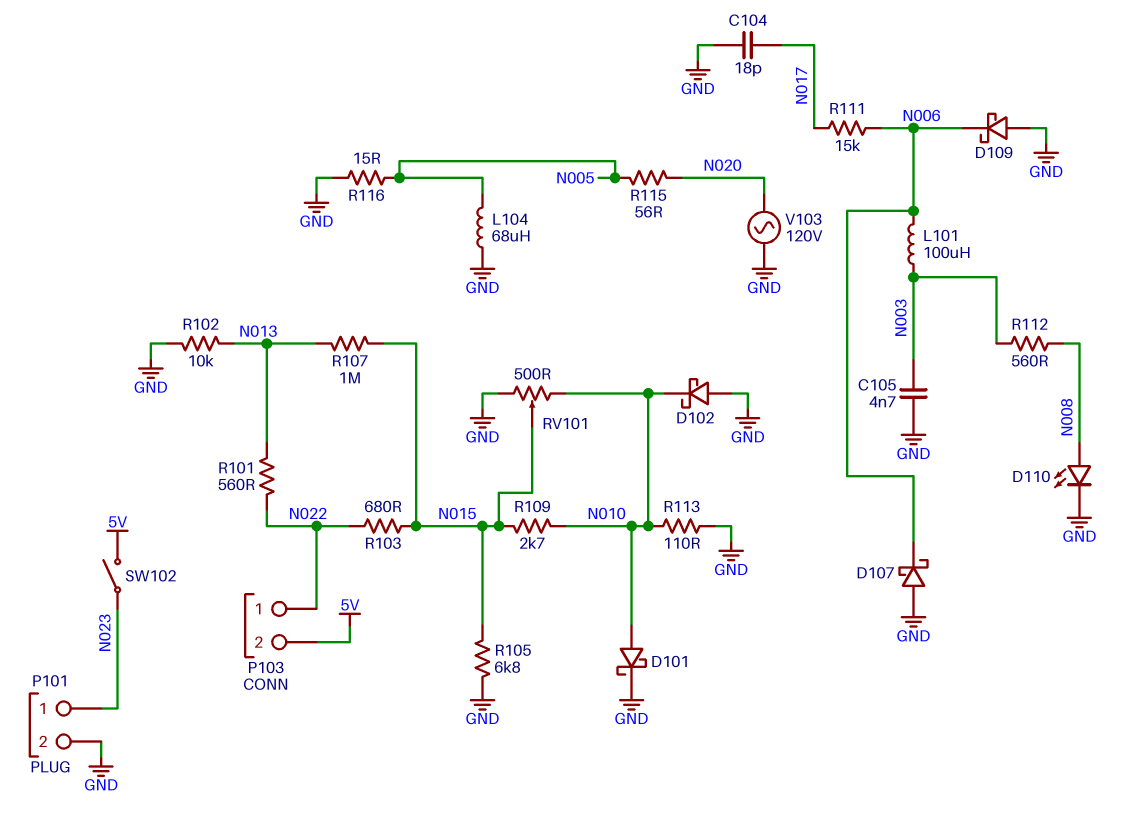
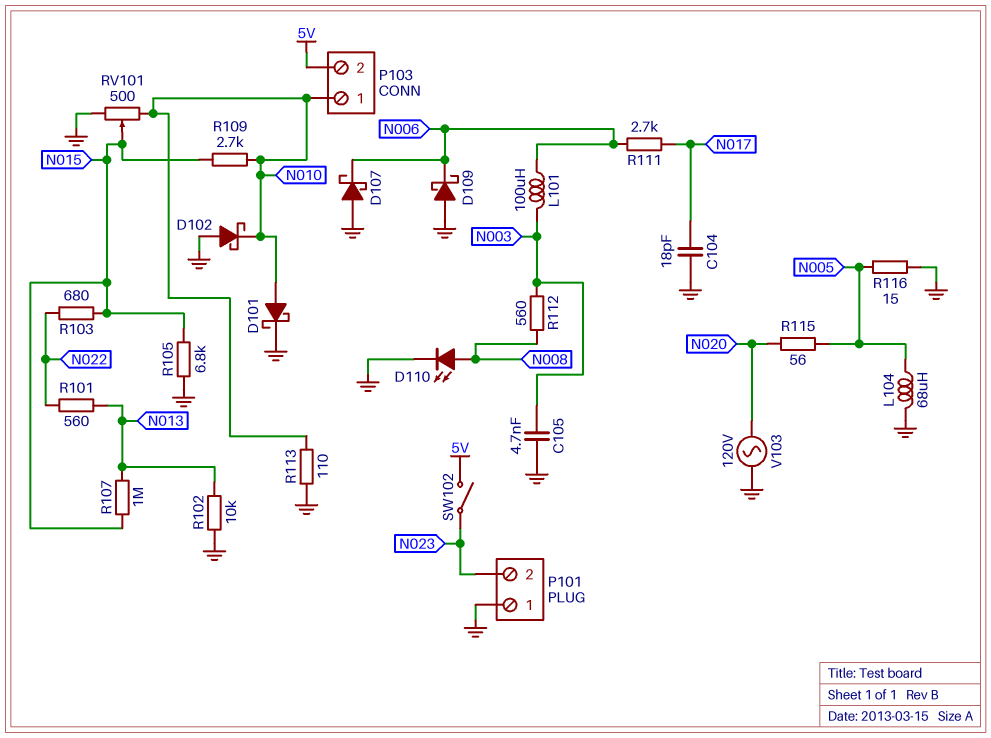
P101 pin 1: N023 -> GND
P101 pin 2: GND -> N023
P103 pin 1: N022 -> N010
R111: 15k (N006, N017) -> 2.7k (N006, N017)

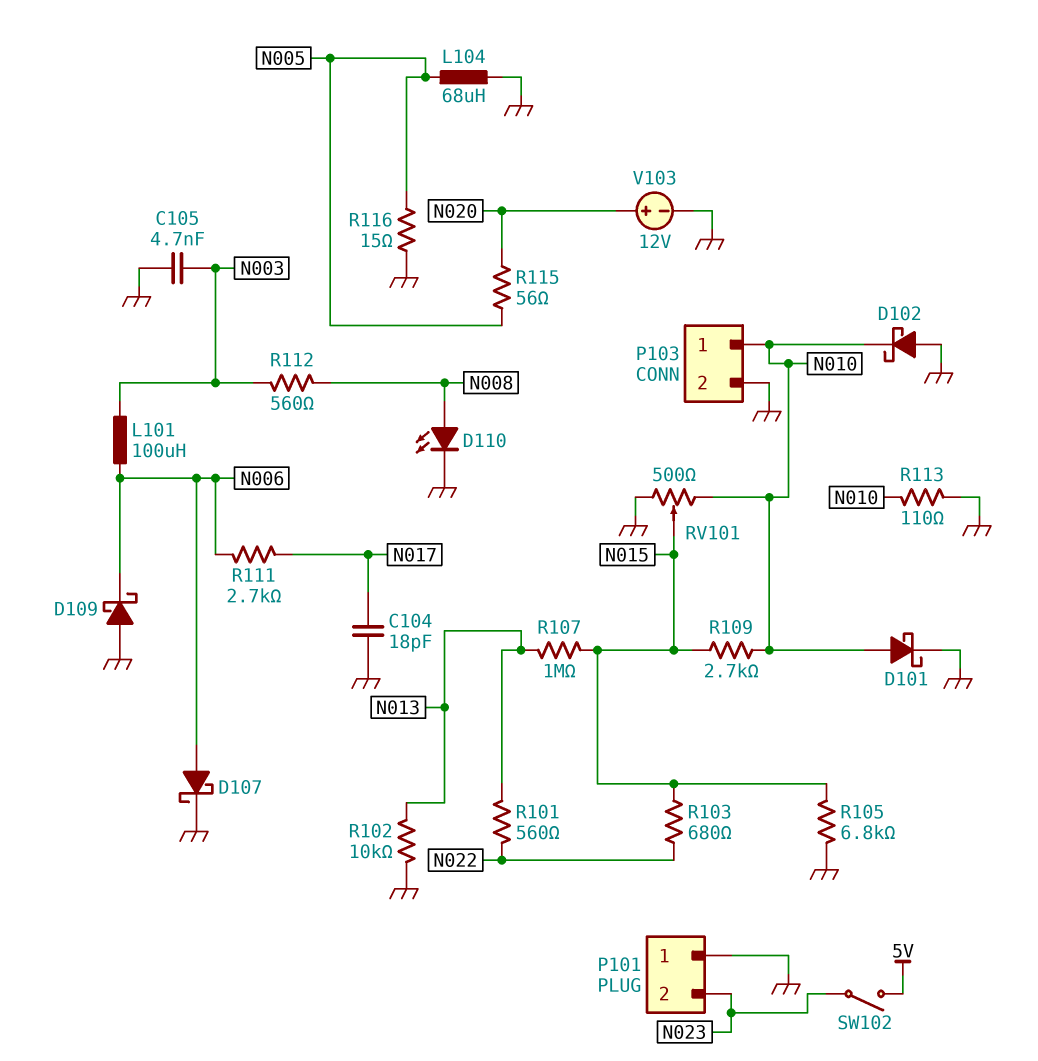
D107: schottky (A GND, K N006) -> schottky (A N006, K GND)
P103 pin 2: 5V -> GND
V103: AC 120V (GND, N020) -> 12V (plus N020, minus GND)

